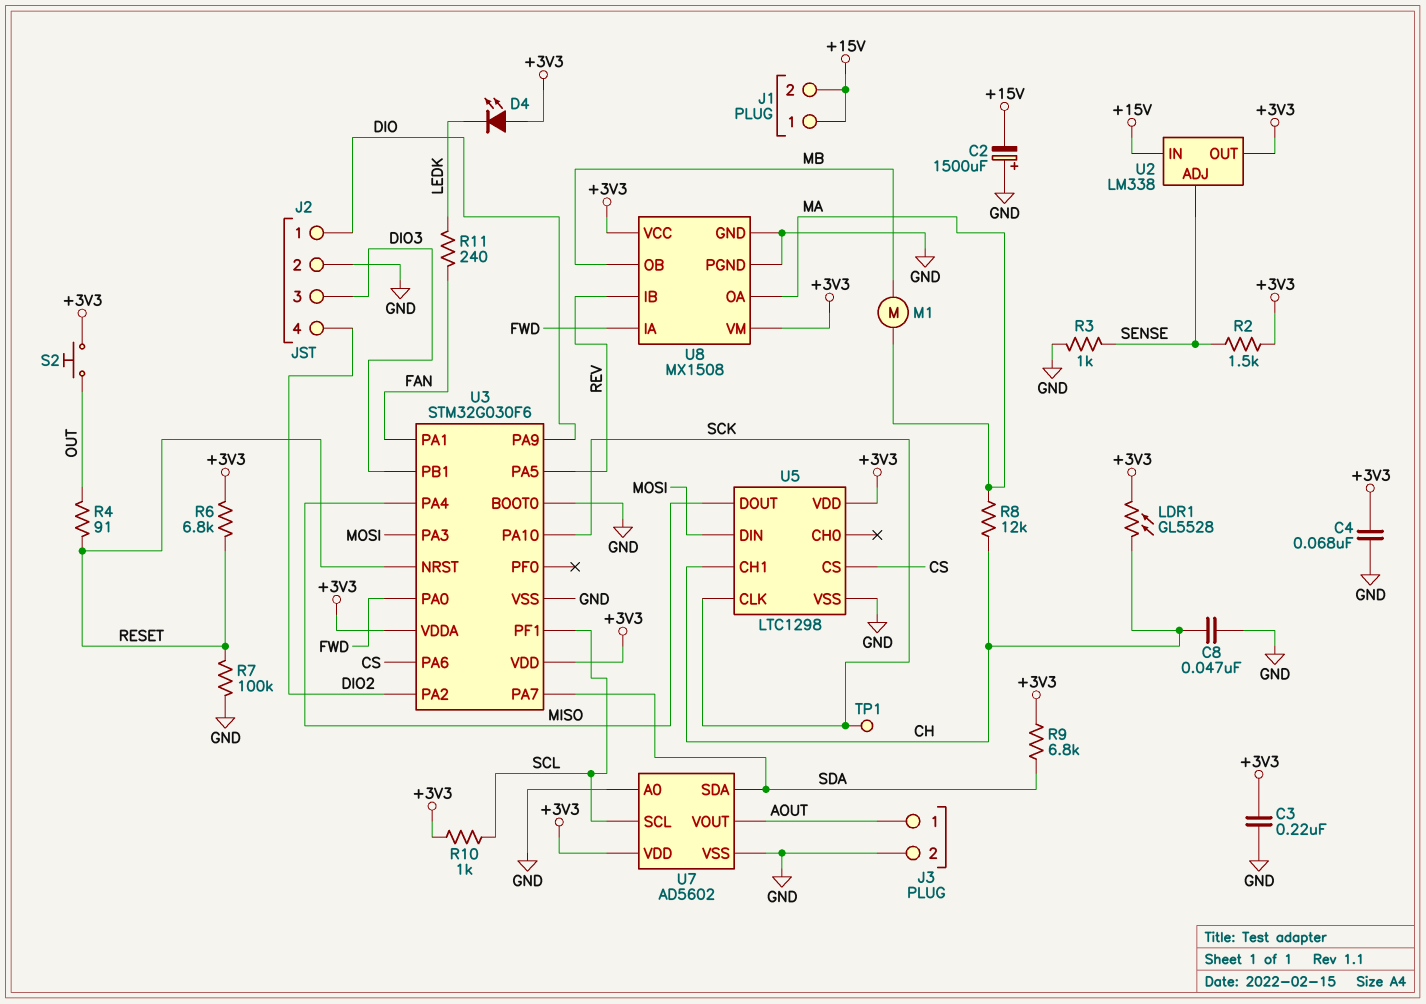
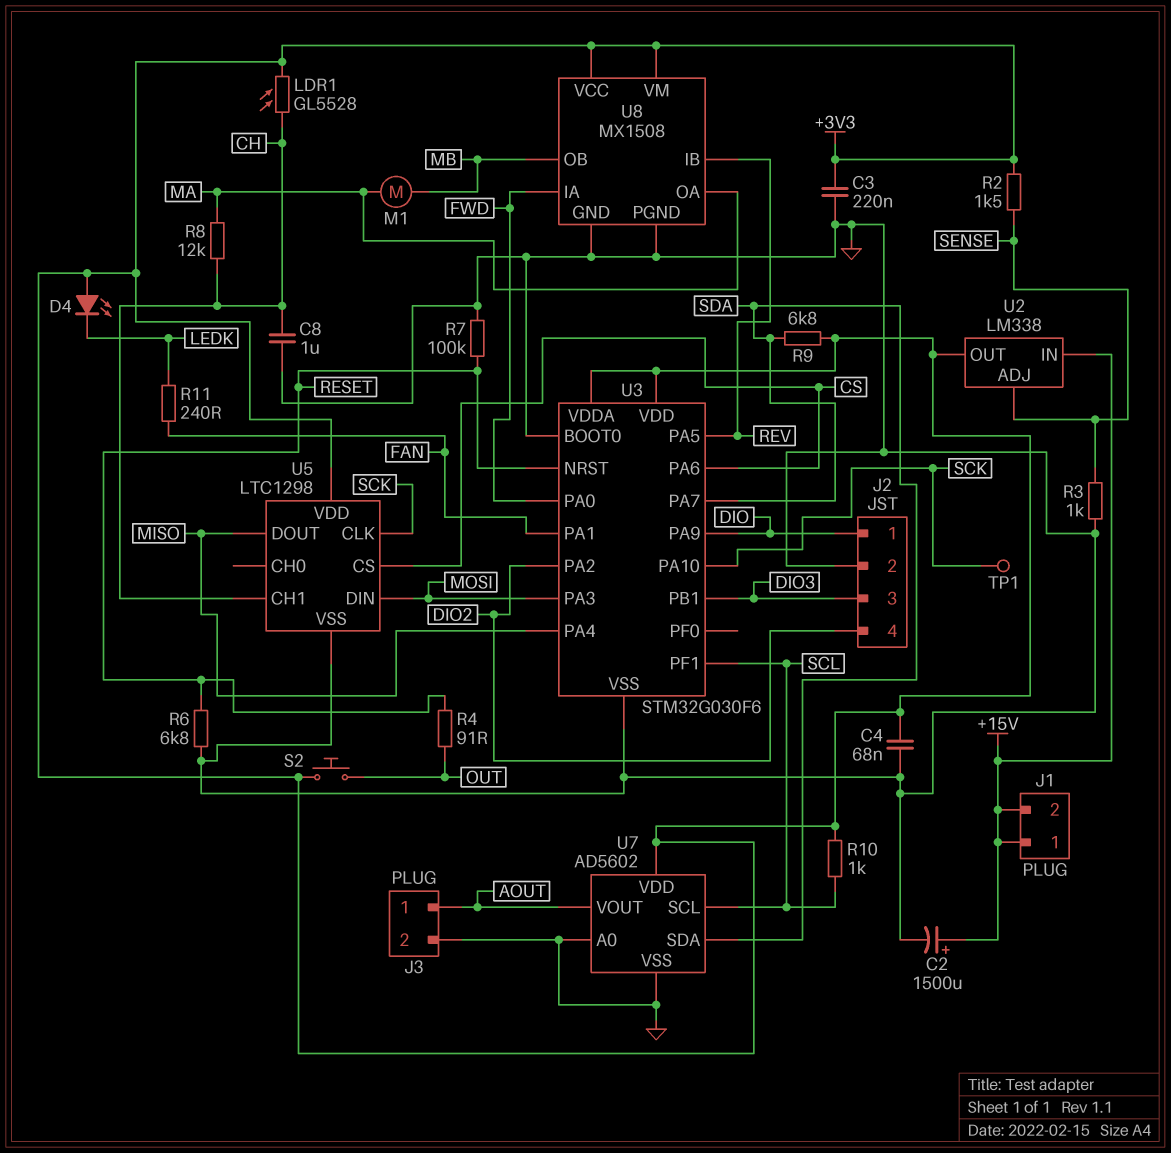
C2: 1500uF (plus GND, minus +15V) -> 1500uF (plus +15V, minus GND)
C8: 47nF (CH, GND) -> 1uF (CH, GND)
R6: 6.8k (+3V3, RESET) -> 6.8k (GND, RESET)

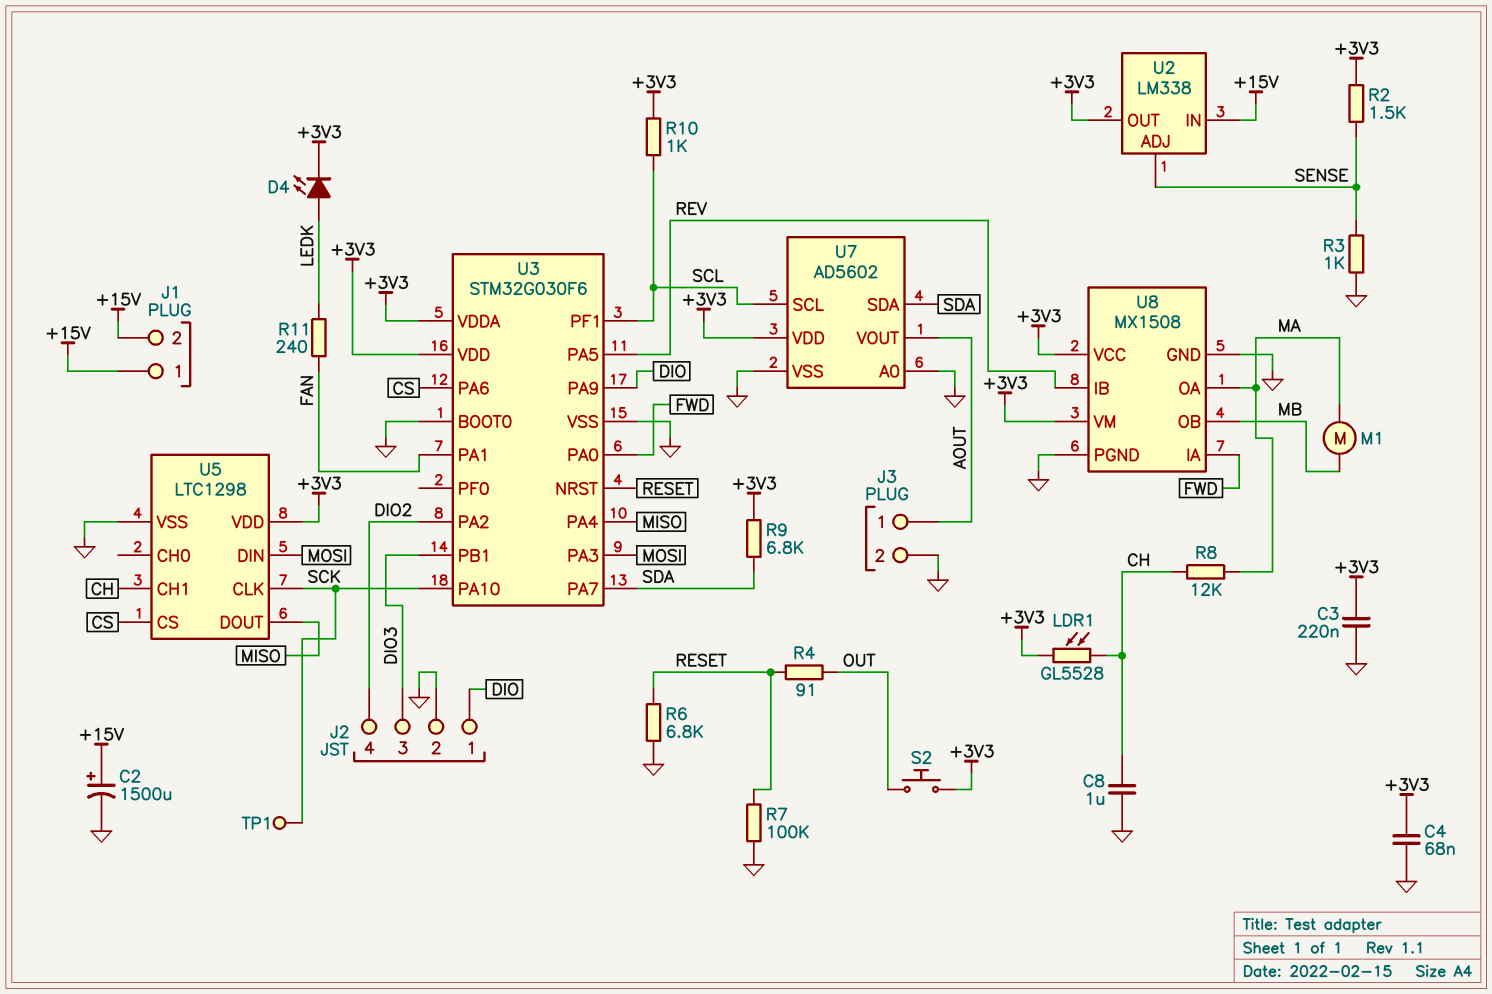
D4: LED (A +3V3, K LEDK) -> LED (A LEDK, K +3V3)

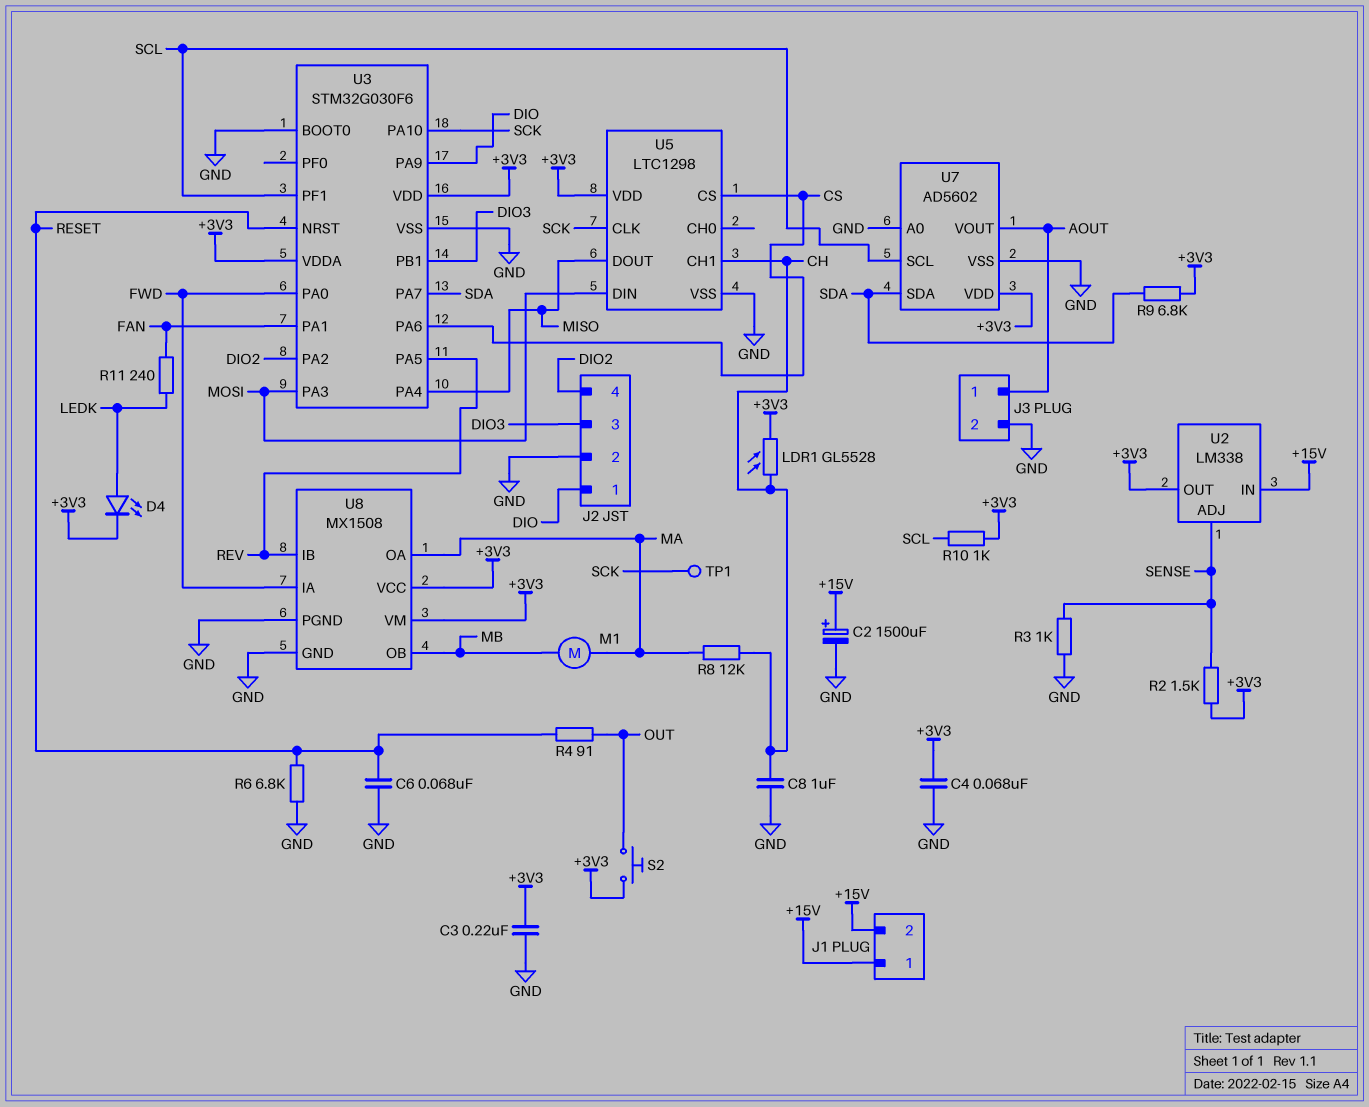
C6: none -> 68nF (GND, RESET)
R7: 100k (GND, RESET) -> none

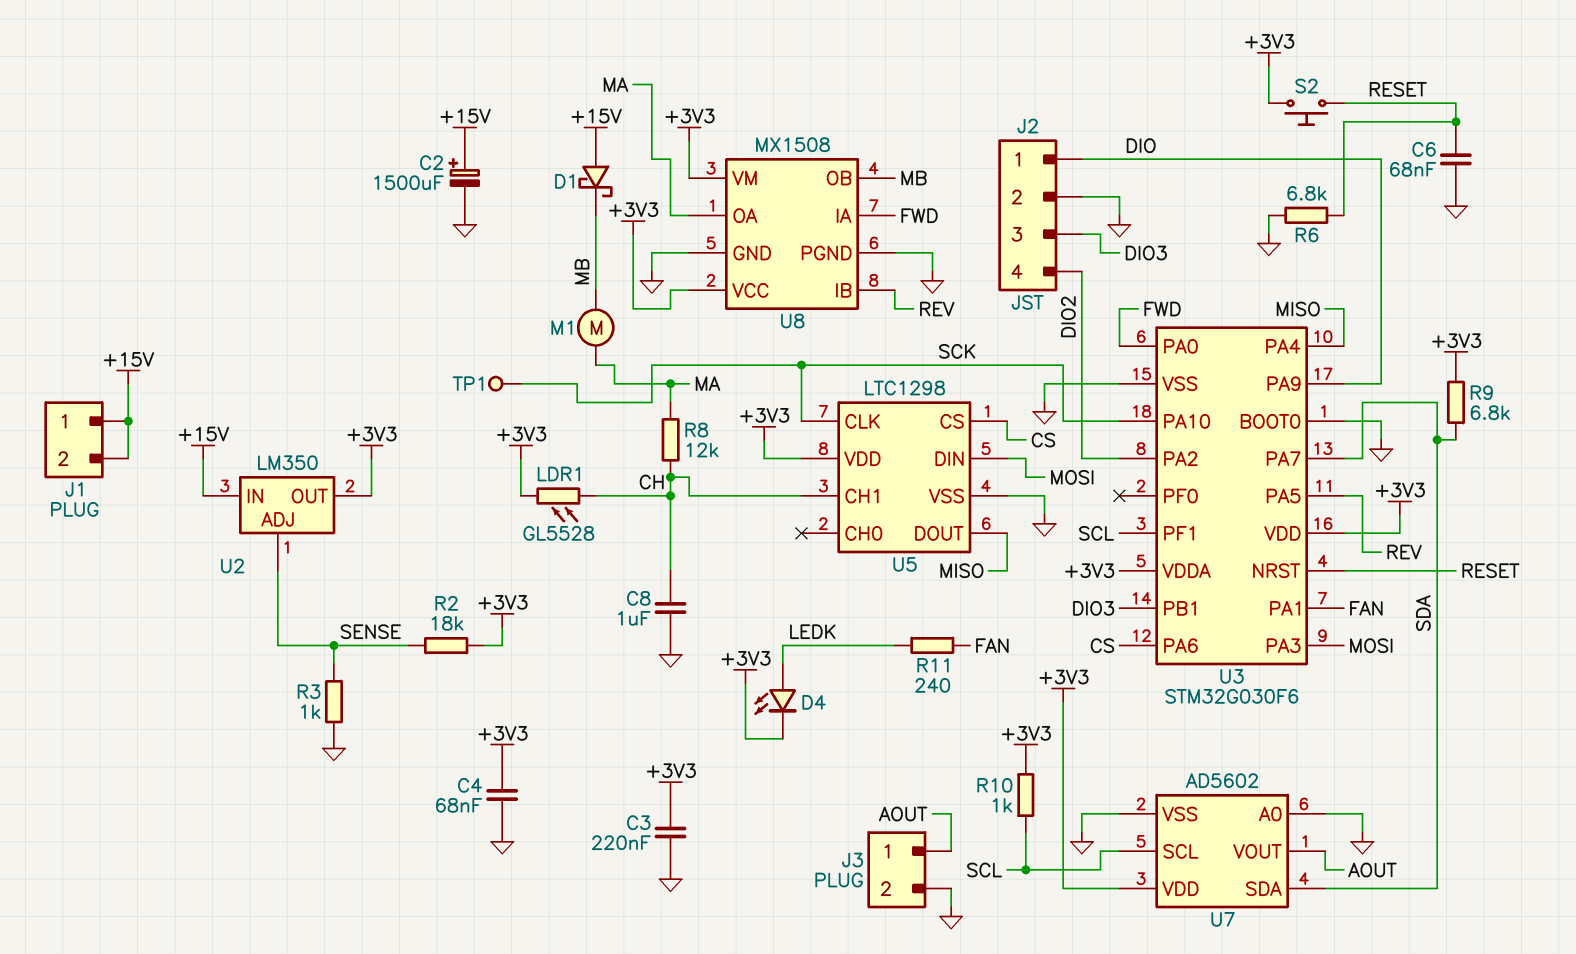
D1: none -> schottky (A +15V, K MB)
R2: 1.5k (+3V3, SENSE) -> 18k (+3V3, SENSE)
R4: 91 (OUT, RESET) -> none
S2: button (+3V3, OUT) -> button (+3V3, RESET)
U2: LM338 -> LM350

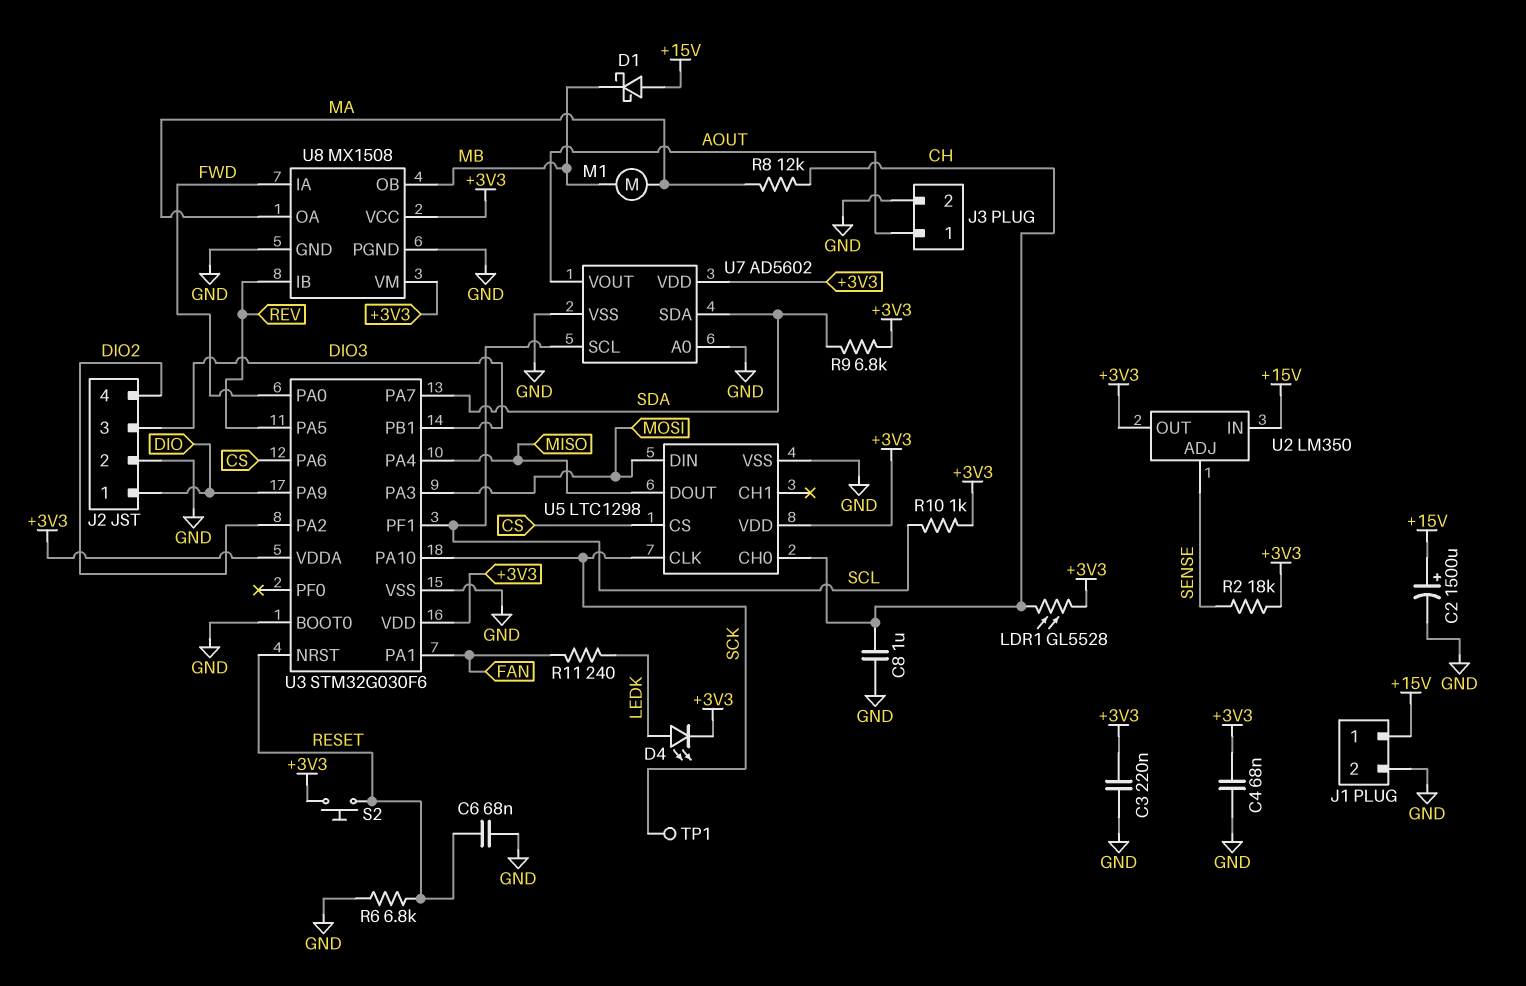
J1 pin 2: +15V -> GND
R3: 1k (GND, SENSE) -> none
U5 pin CH0: none -> CH
U5 pin CH1: CH -> none

